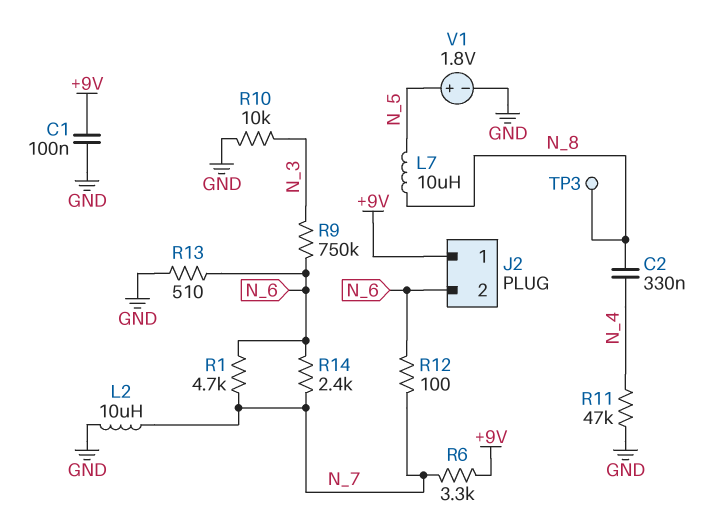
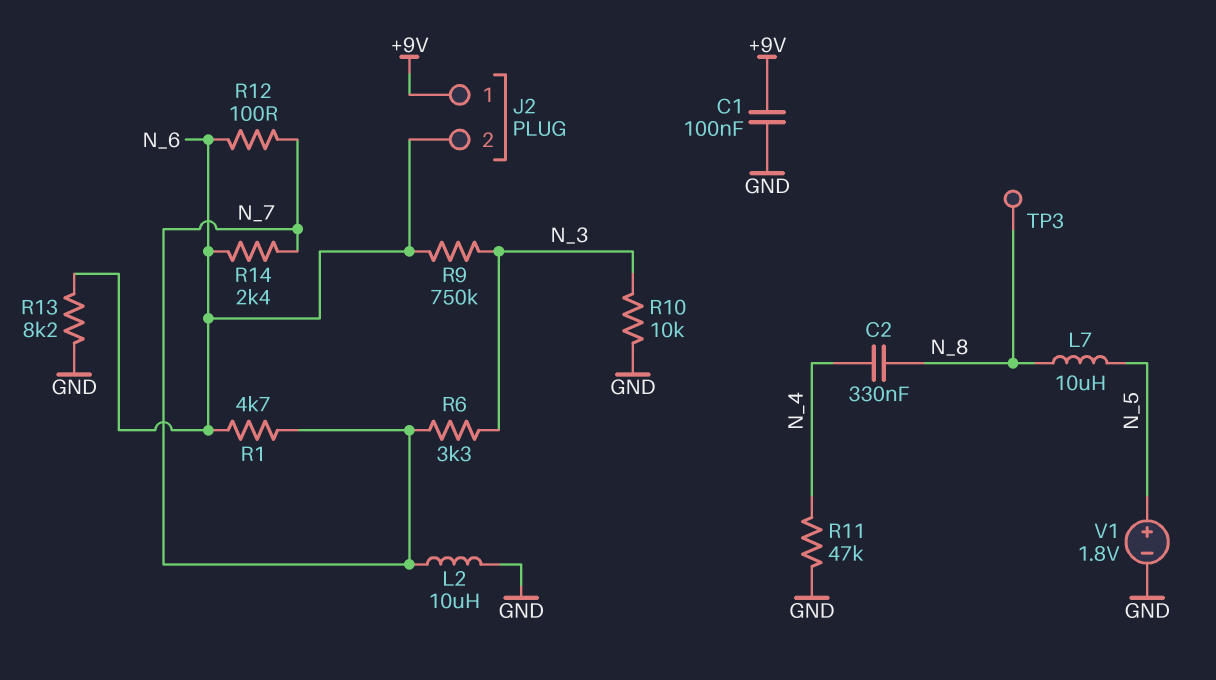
R6: 3.3k (+9V, N_7) -> 3.3k (N_3, N_7)
R13: 510 (GND, N_6) -> 8.2k (GND, N_6)

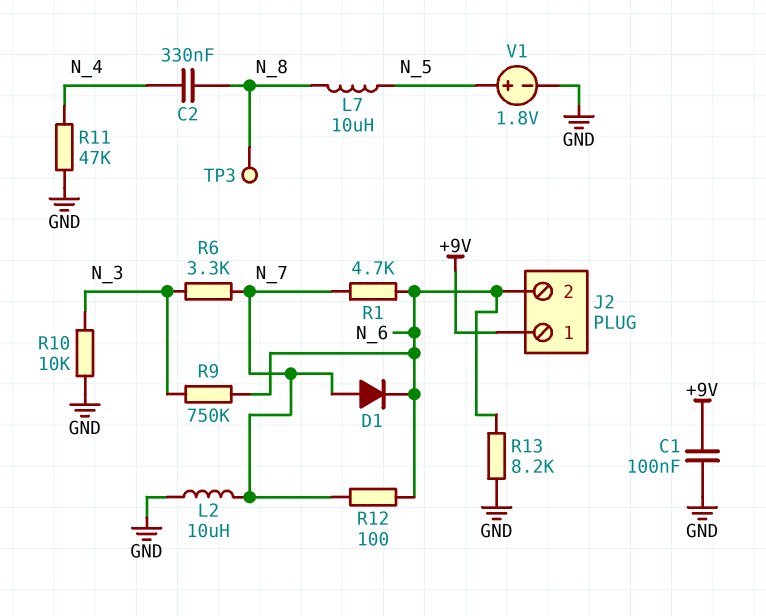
D1: none -> diode (A N_7, K N_6)
R14: 2.4k (N_6, N_7) -> none

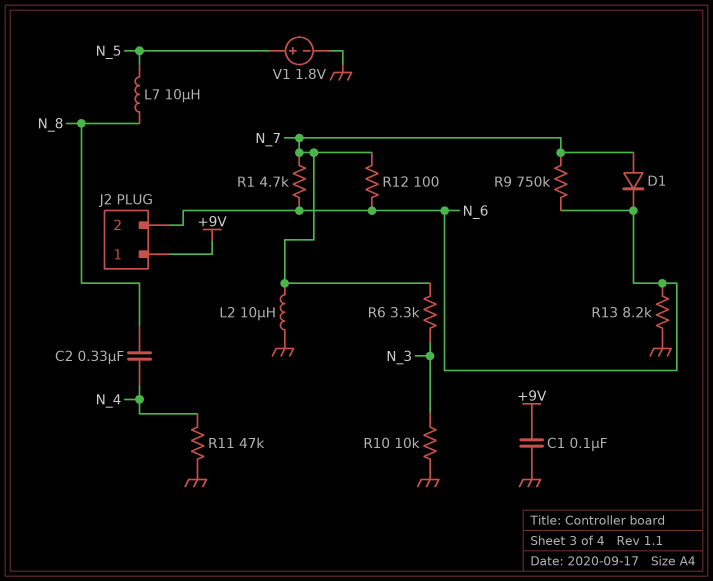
R9: 750k (N_3, N_6) -> 750k (N_6, N_7)
TP3: test point (N_8) -> none

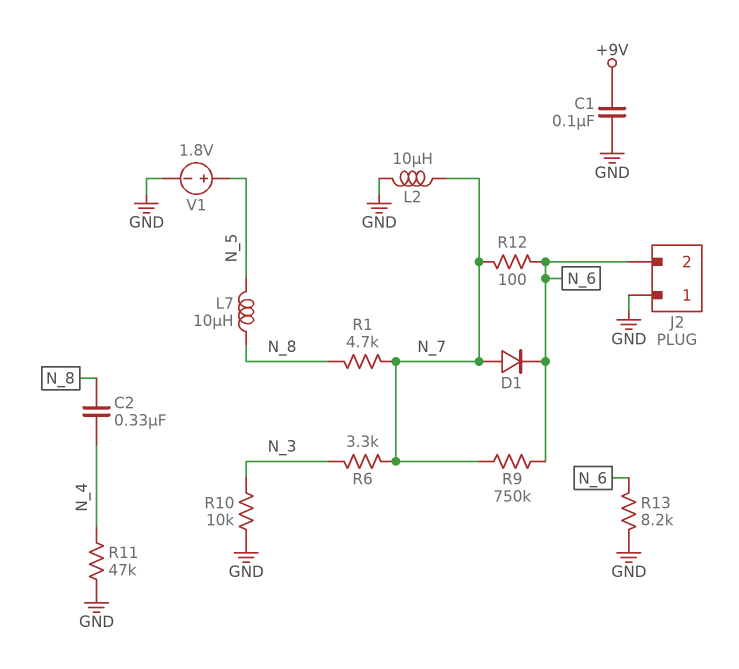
J2 pin 1: +9V -> GND
R1: 4.7k (N_6, N_7) -> 4.7k (N_7, N_8)

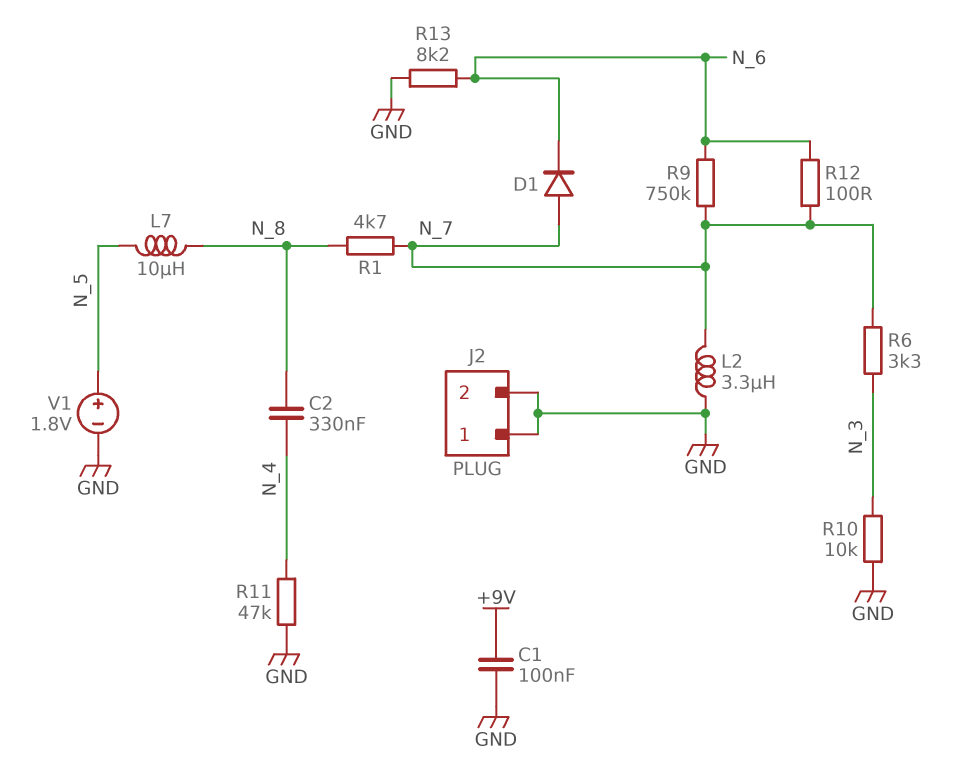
J2 pin 2: N_6 -> GND
L2: 10uH (GND, N_7) -> 3.3uH (GND, N_7)

